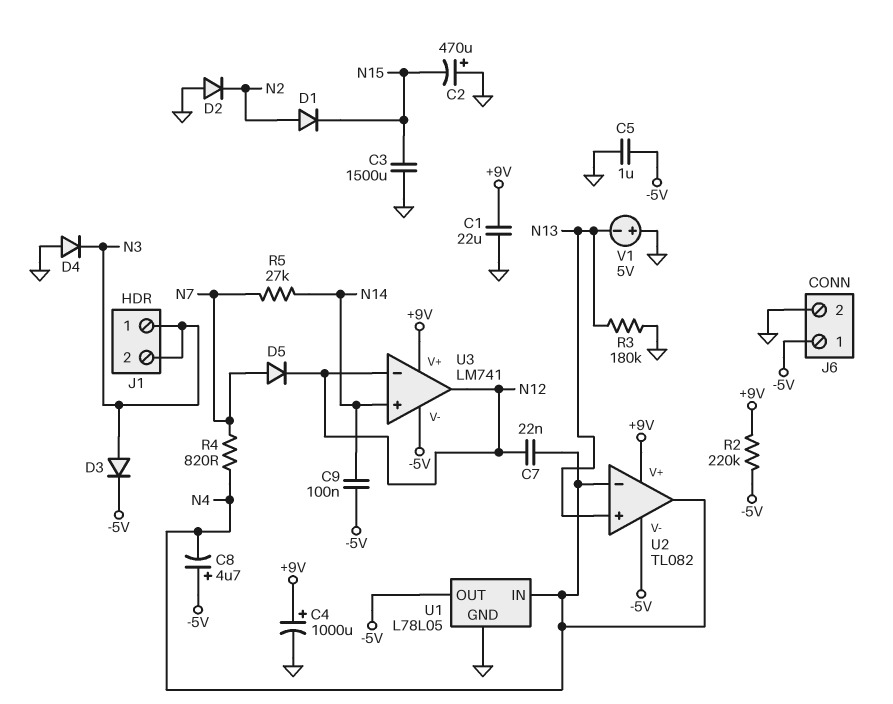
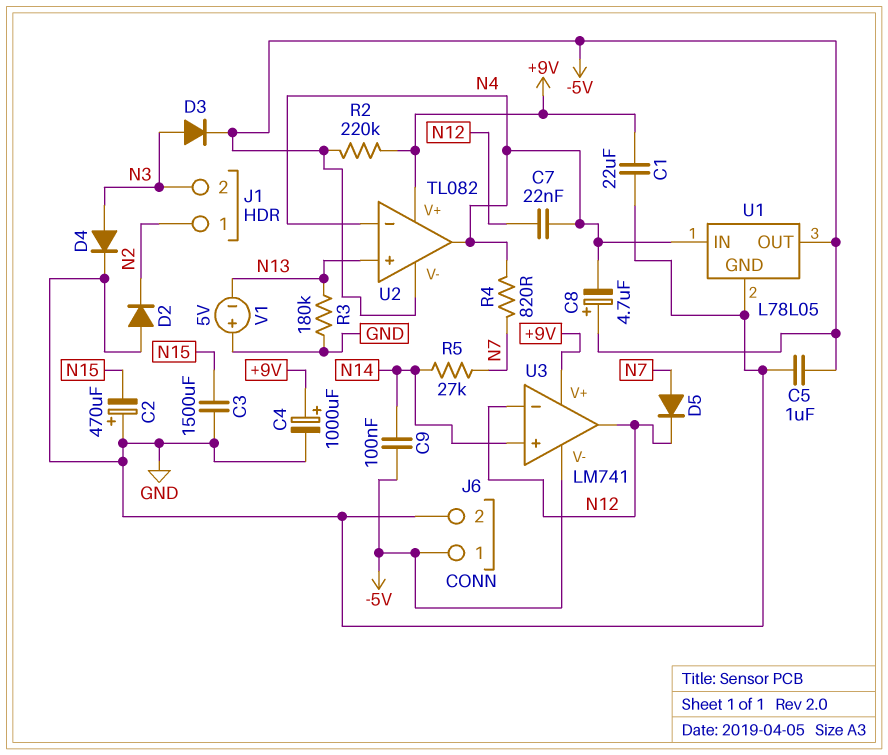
D1: diode (A N2, K N15) -> none
D4: diode (A GND, K N3) -> diode (A N3, K GND)
J1 pin 1: N3 -> N2

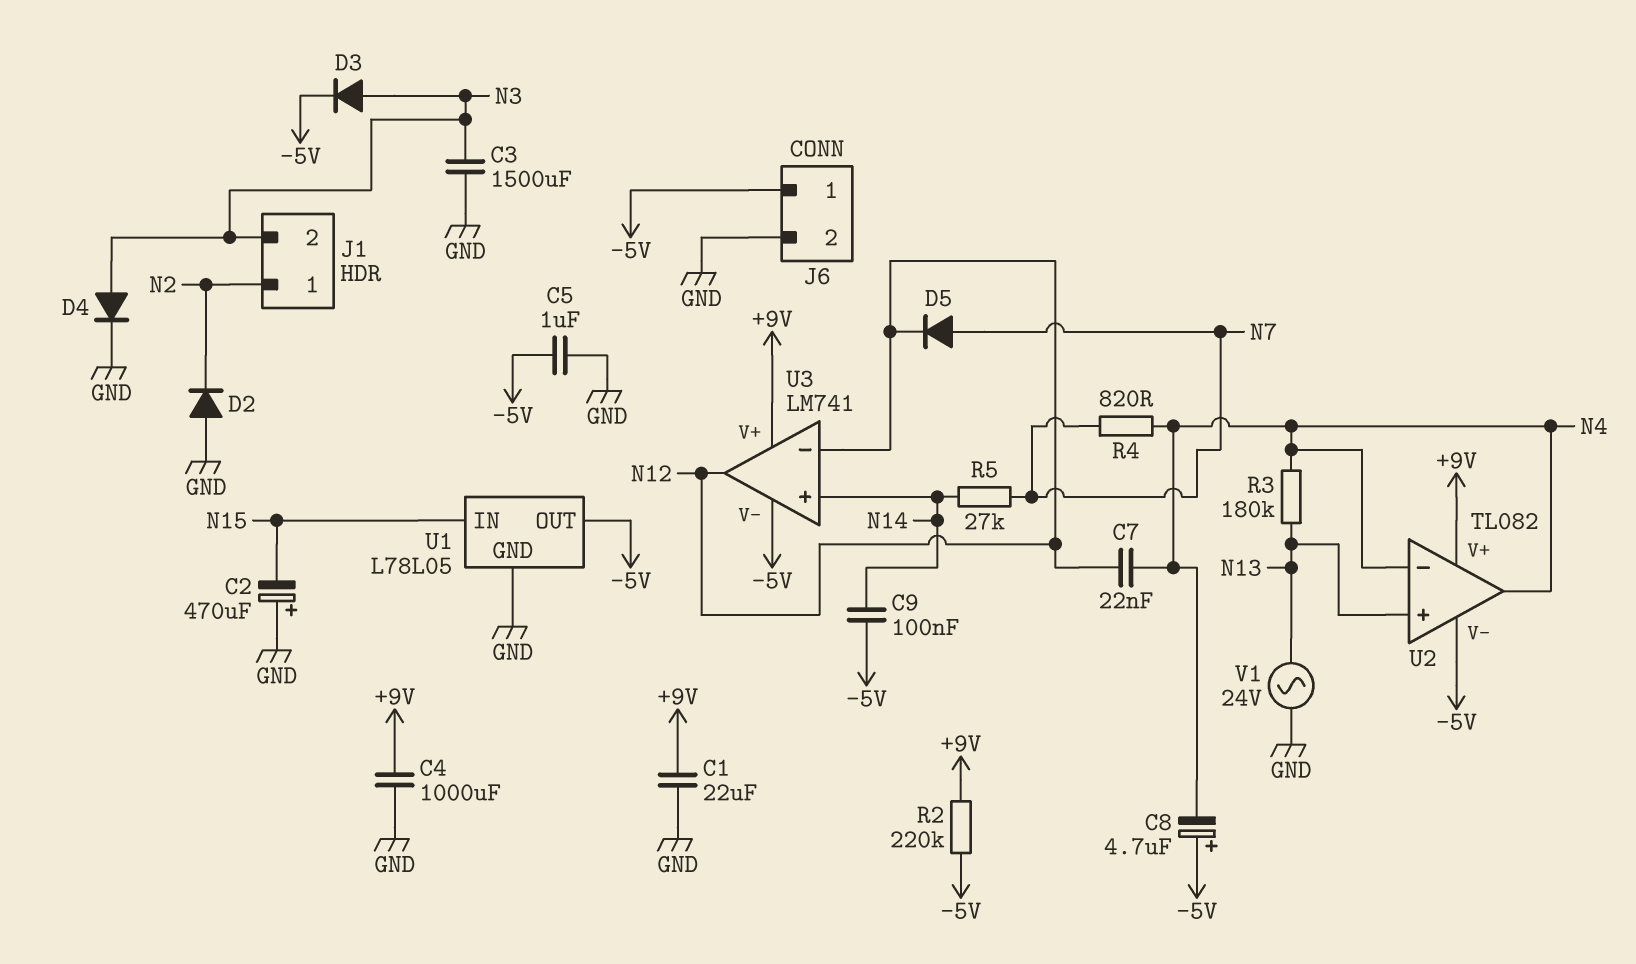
C3: 1500uF (GND, N15) -> 1500uF (GND, N3)
C4: 1000uF (plus +9V, minus GND) -> 1000uF (+9V, GND)
R3: 180k (GND, N13) -> 180k (N4, N13)
U1 pin IN: N4 -> N15
V1: 5V (plus GND, minus N13) -> AC 24V (GND, N13)

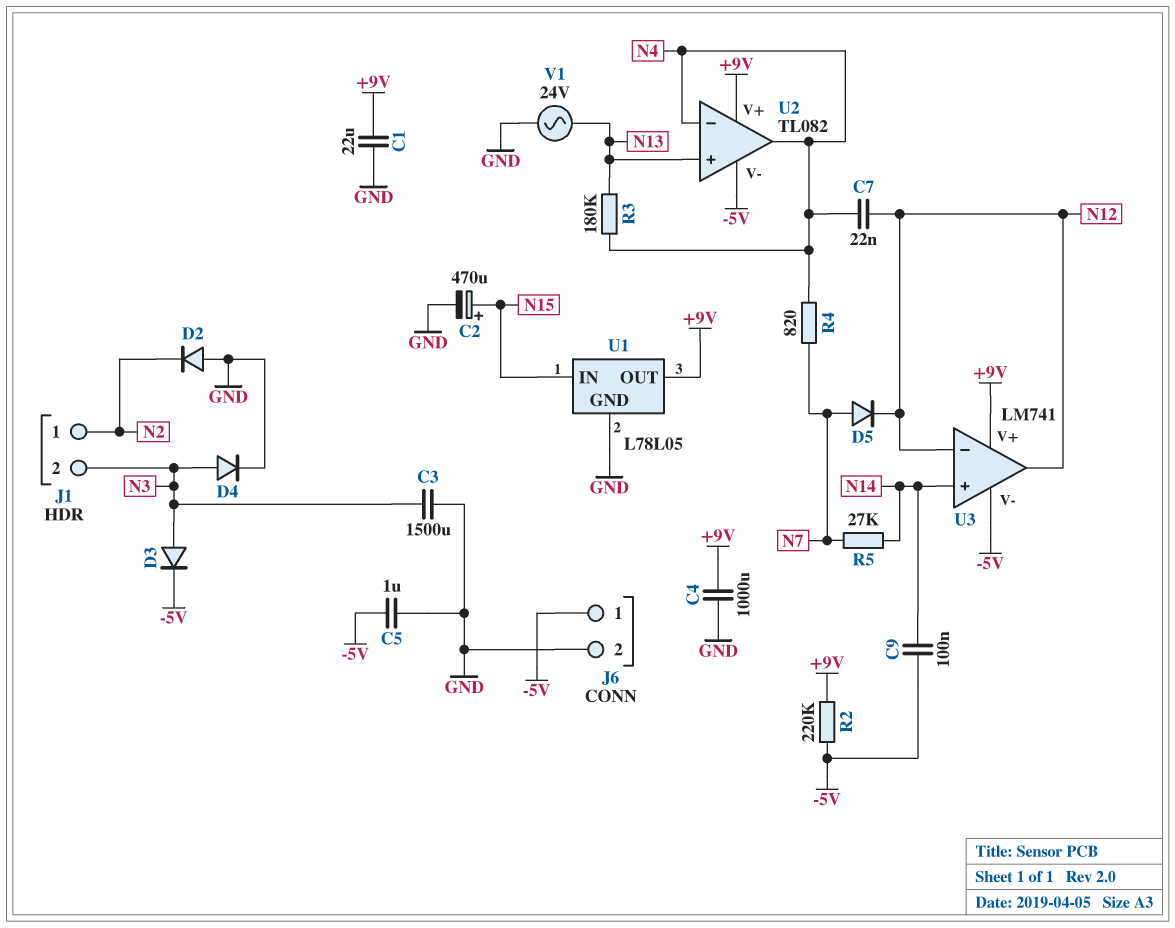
C2: 470uF (plus GND, minus N15) -> 470uF (plus N15, minus GND)
C8: 4.7uF (plus -5V, minus N4) -> none
U1 pin OUT: -5V -> +9V

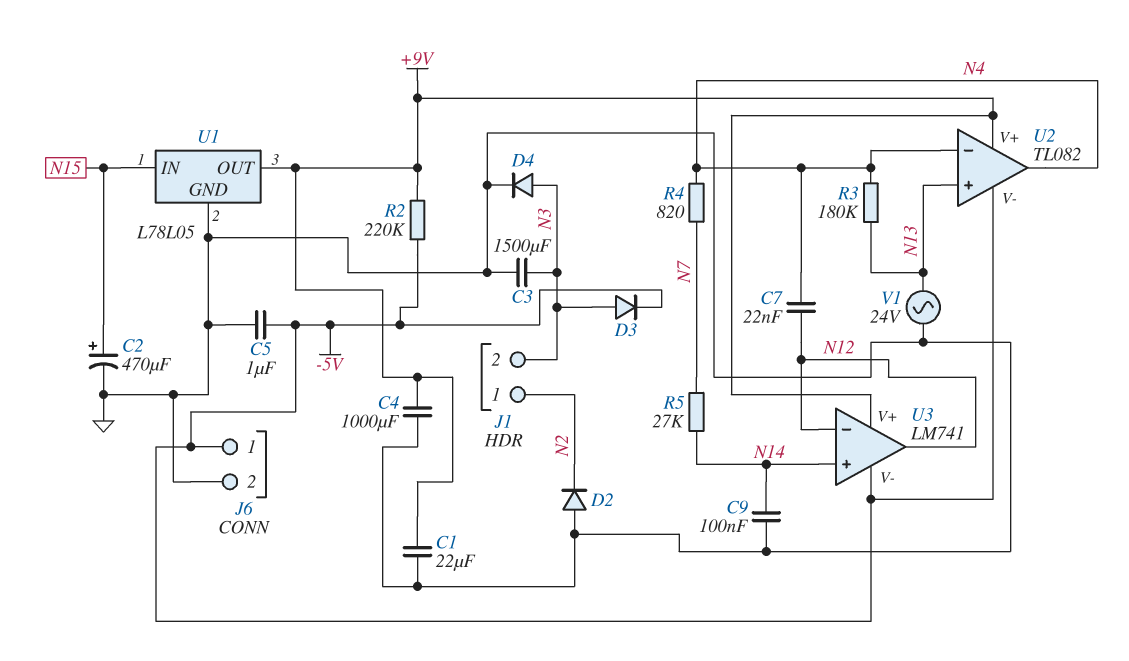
C9: 100nF (-5V, N14) -> 100nF (GND, N14)
D5: diode (A N7, K N12) -> none

